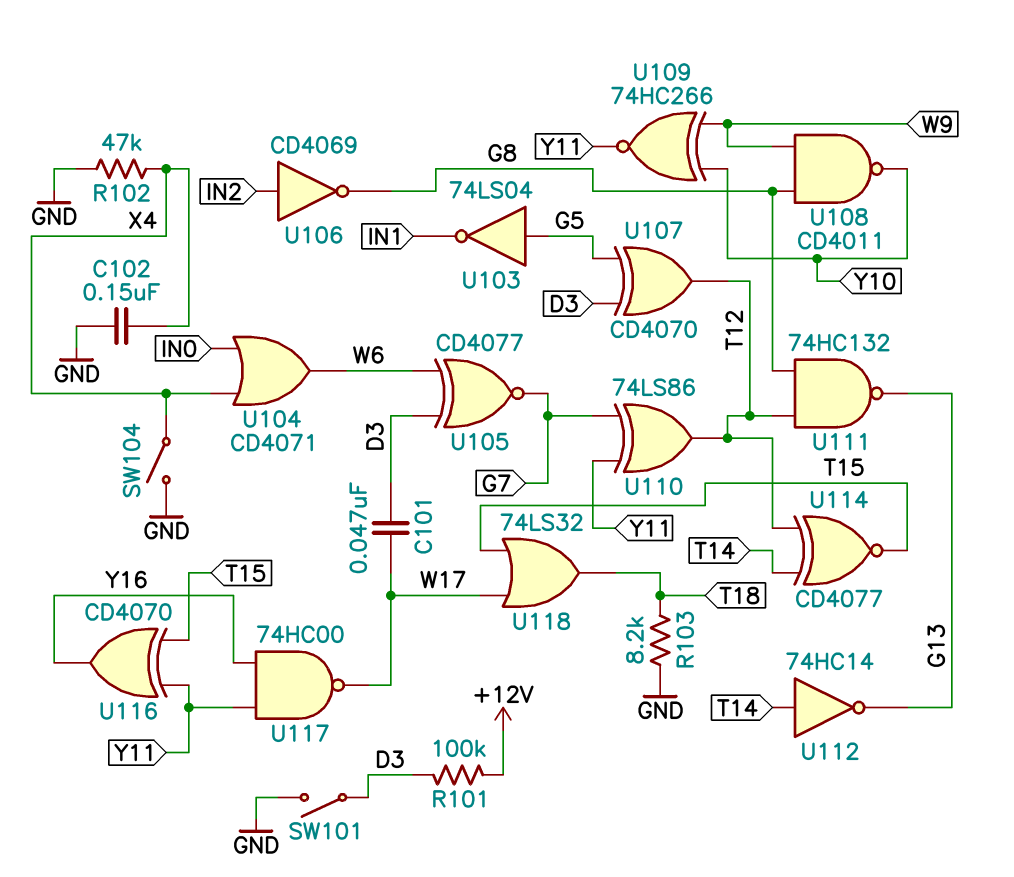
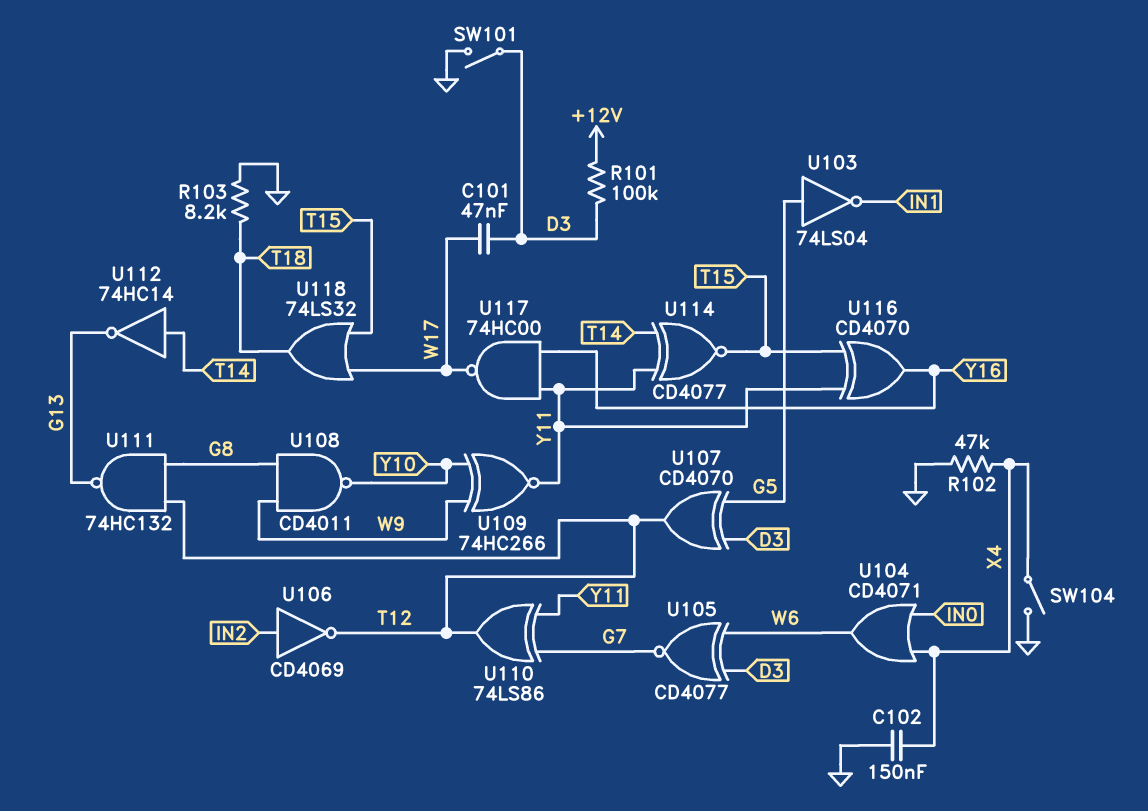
U106: NOT CD4069 (in IN2, out G8) -> NOT CD4069 (in IN2, out T12)
U114: XNOR CD4077 (in T12, in T14, out T15) -> XNOR CD4077 (in T14, in Y11, out T15)

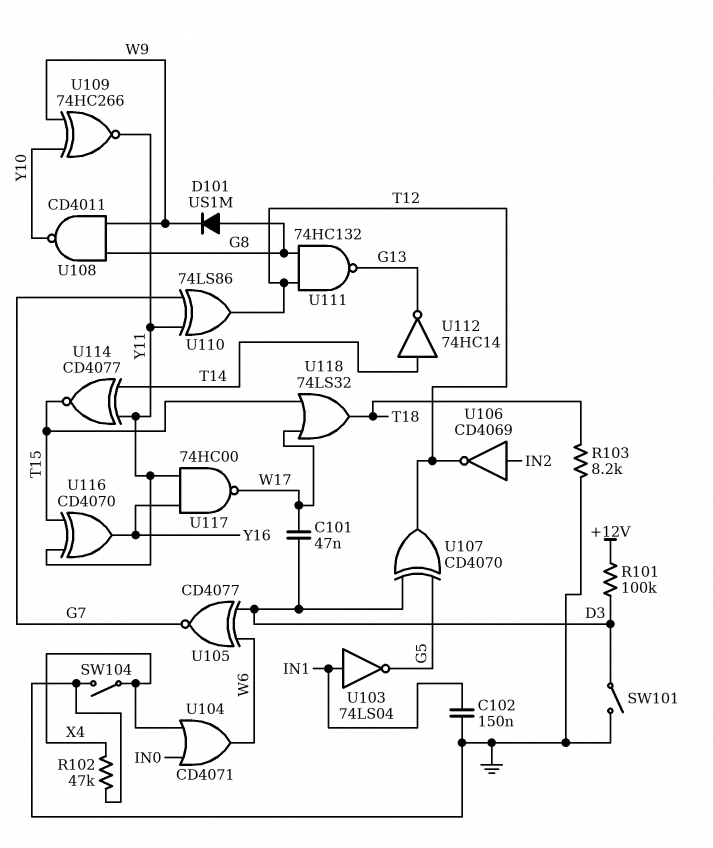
C102: 150nF (GND, X4) -> 150nF (GND, IN1)
D101: none -> diode US1M (A G8, K W9)
U103: NOT 74LS04 (in G5, out IN1) -> NOT 74LS04 (in IN1, out G5)

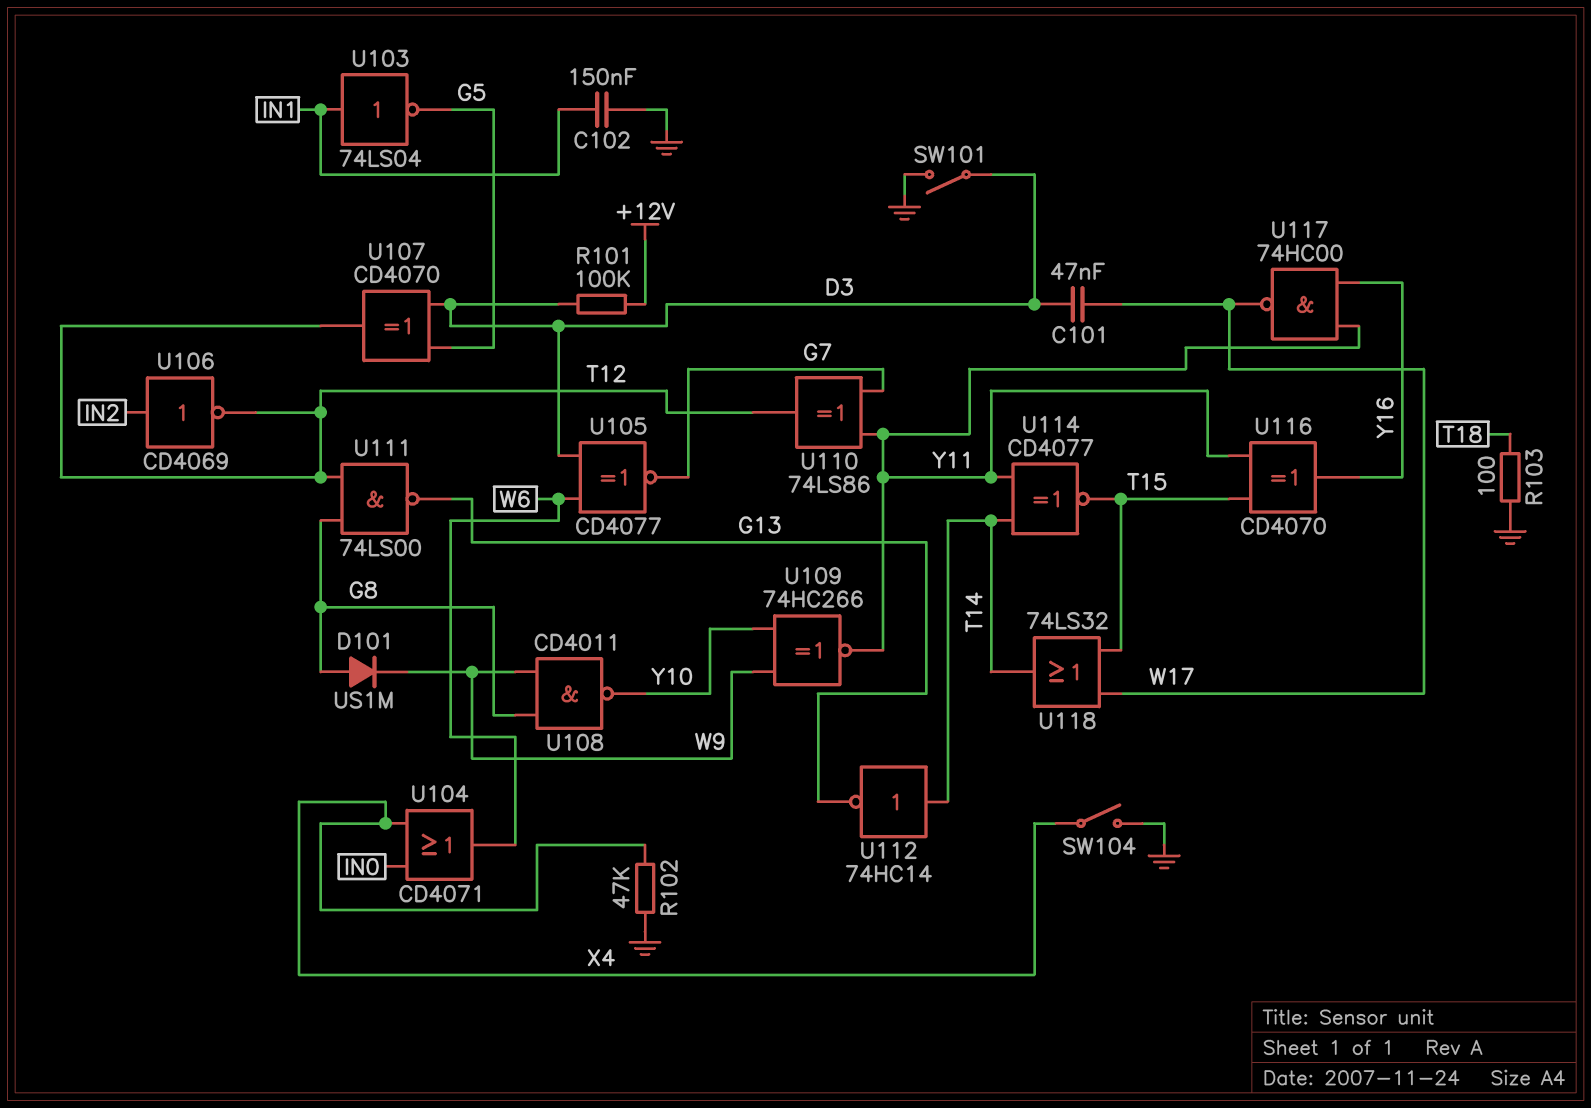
R103: 8.2k (GND, T18) -> 100 (GND, T18)
U111: NAND 74HC132 (in G8, in T12, out G13) -> NAND 74LS00 (in G8, in T12, out G13)
U118: OR 74LS32 (in T15, in W17, out T18) -> OR 74LS32 (in T15, in W17, out T14)

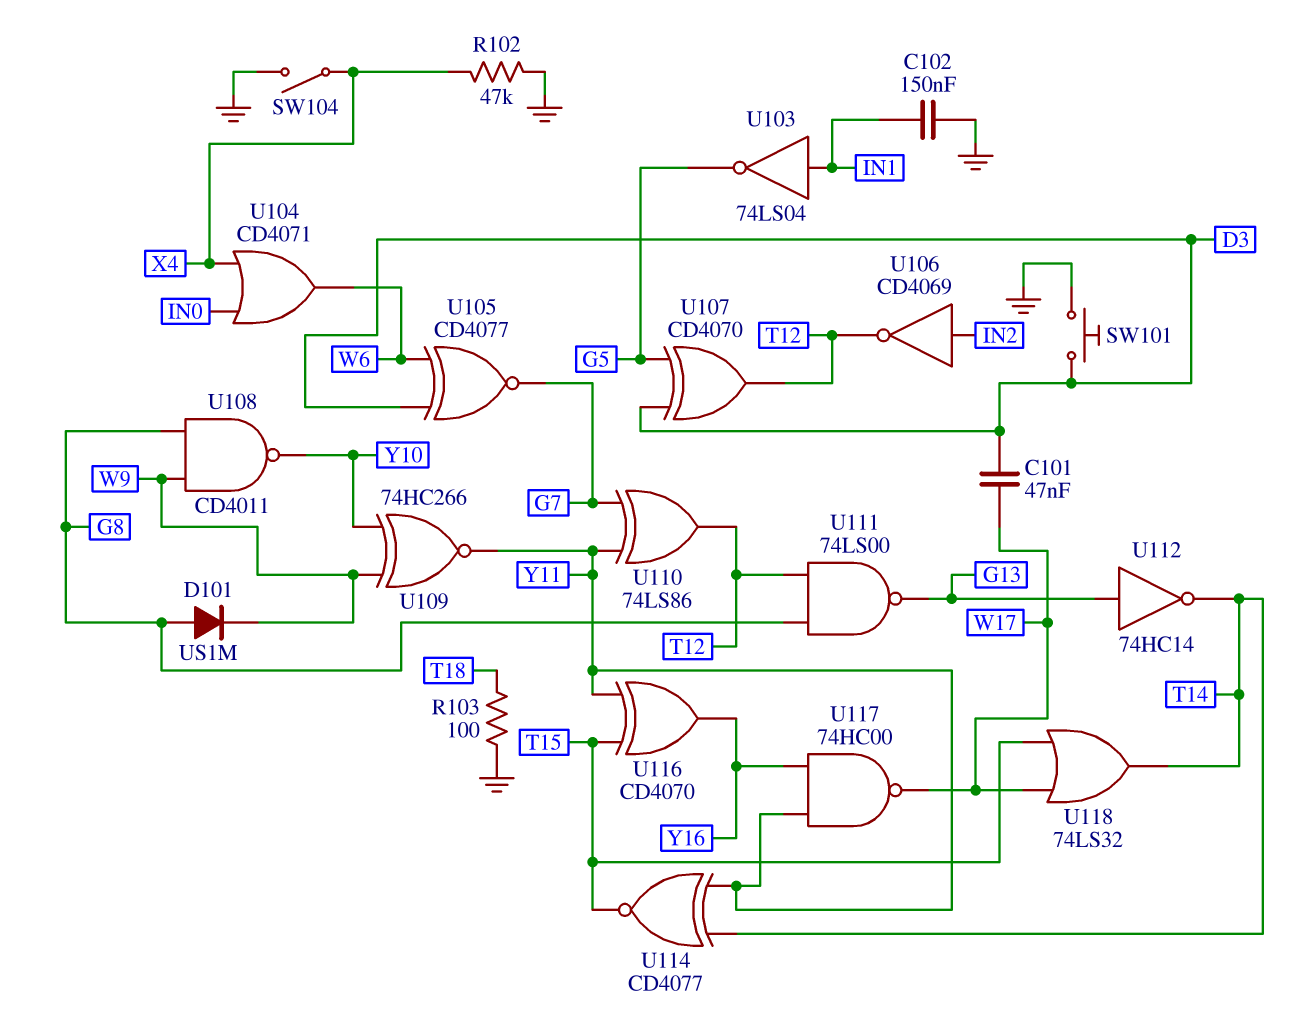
R101: 100k (+12V, D3) -> none
SW101: switch (D3, GND) -> button (D3, GND)
U112: NOT 74HC14 (in T14, out G13) -> NOT 74HC14 (in G13, out T14)

